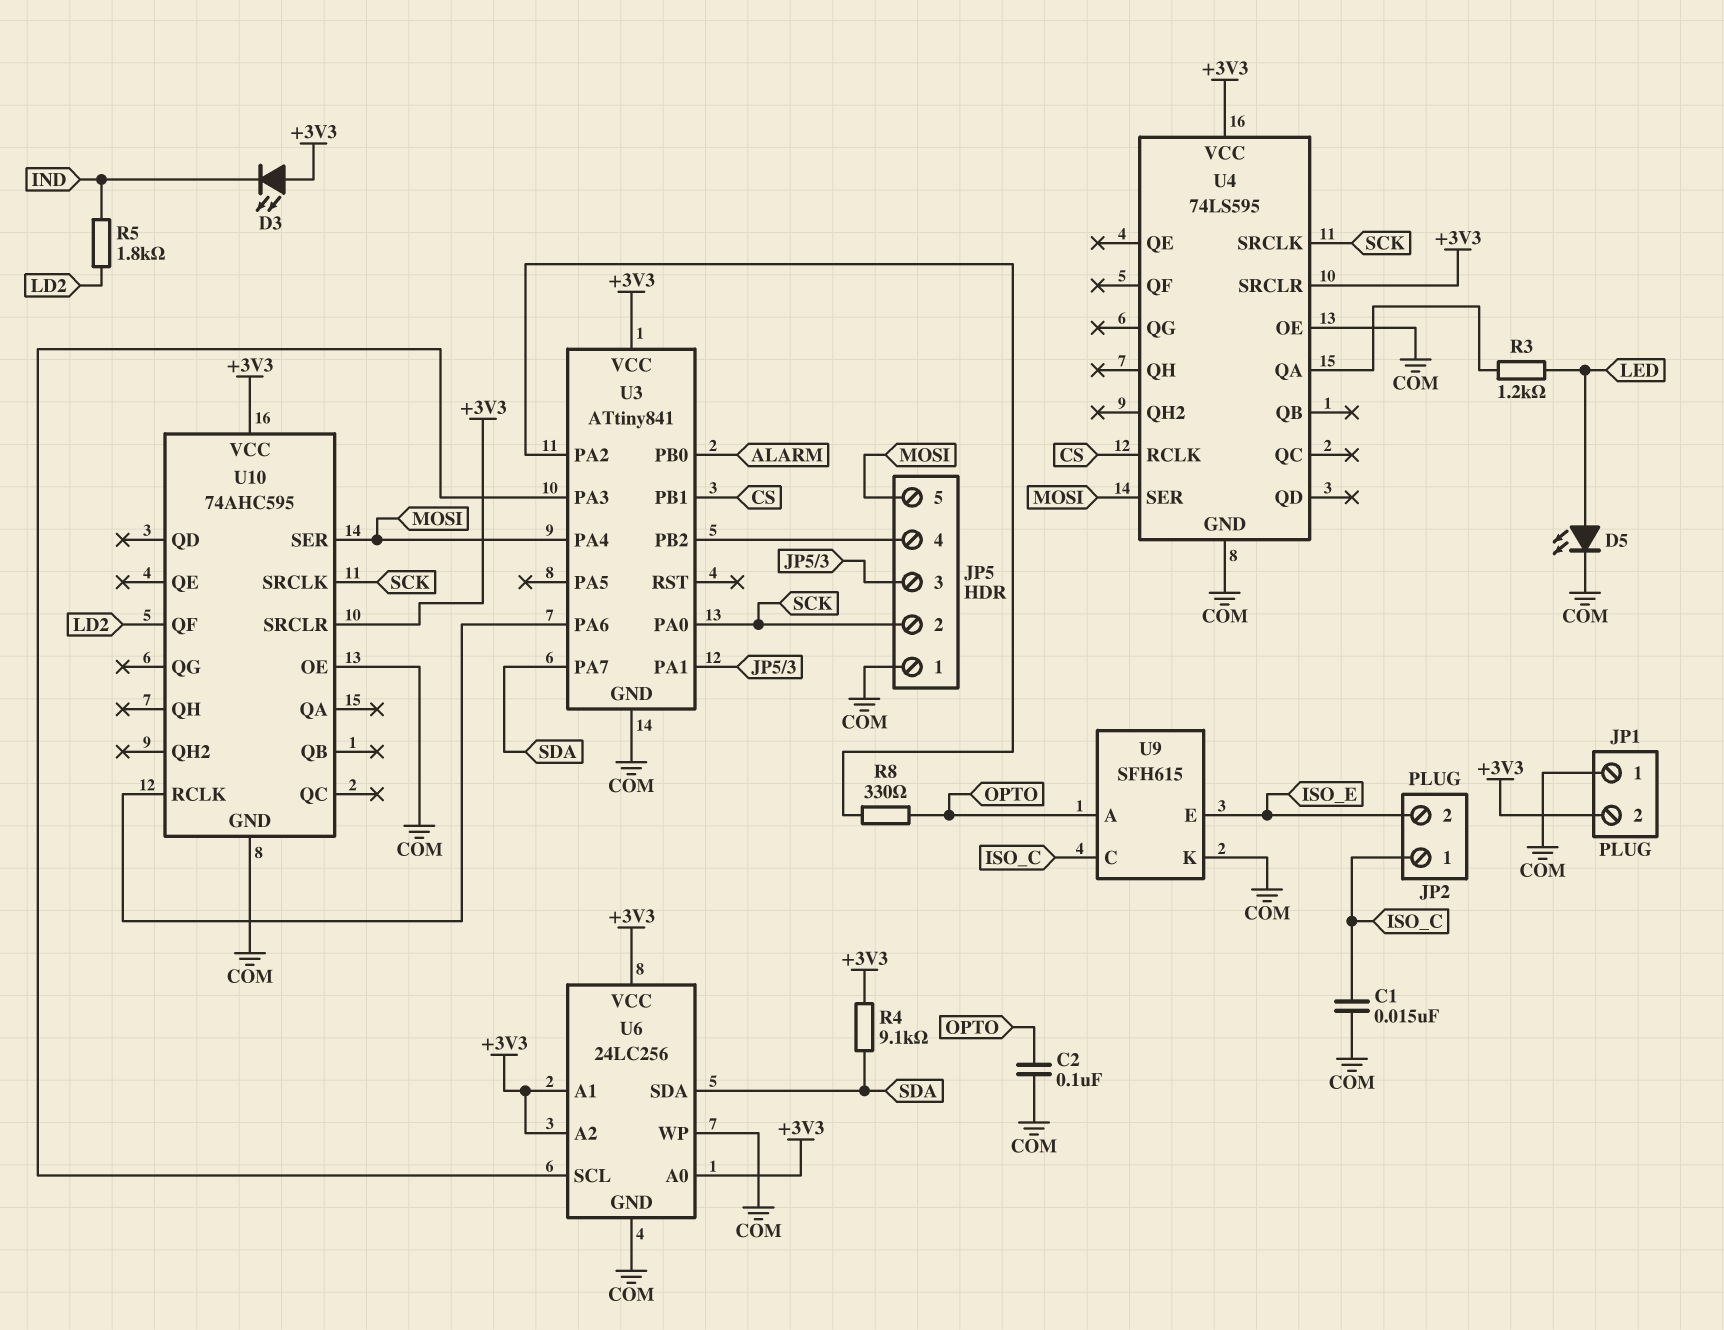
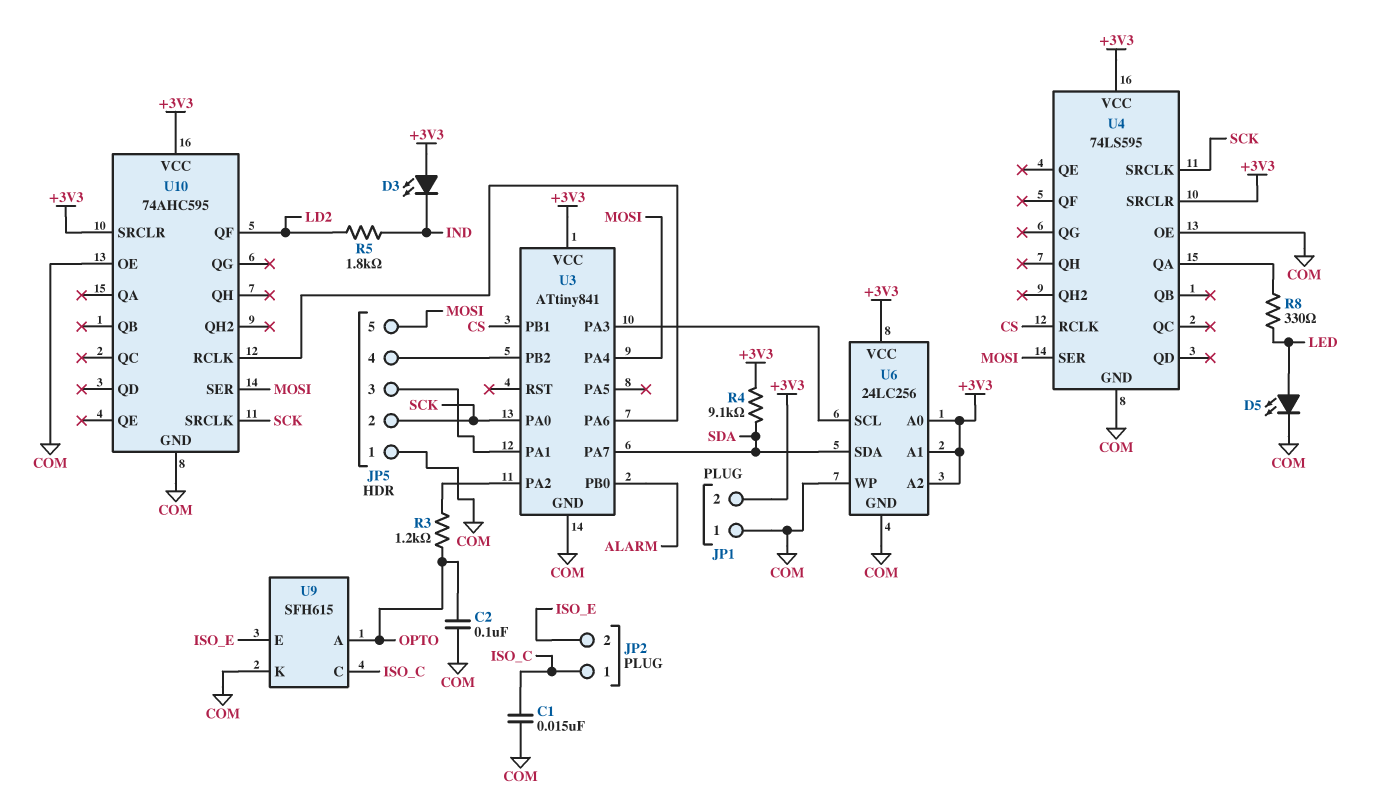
R3: 1.2k (LED, U4/QA) -> 1.2k (OPTO, U3/PA2)
R8: 330 (OPTO, U3/PA2) -> 330 (LED, U4/QA)

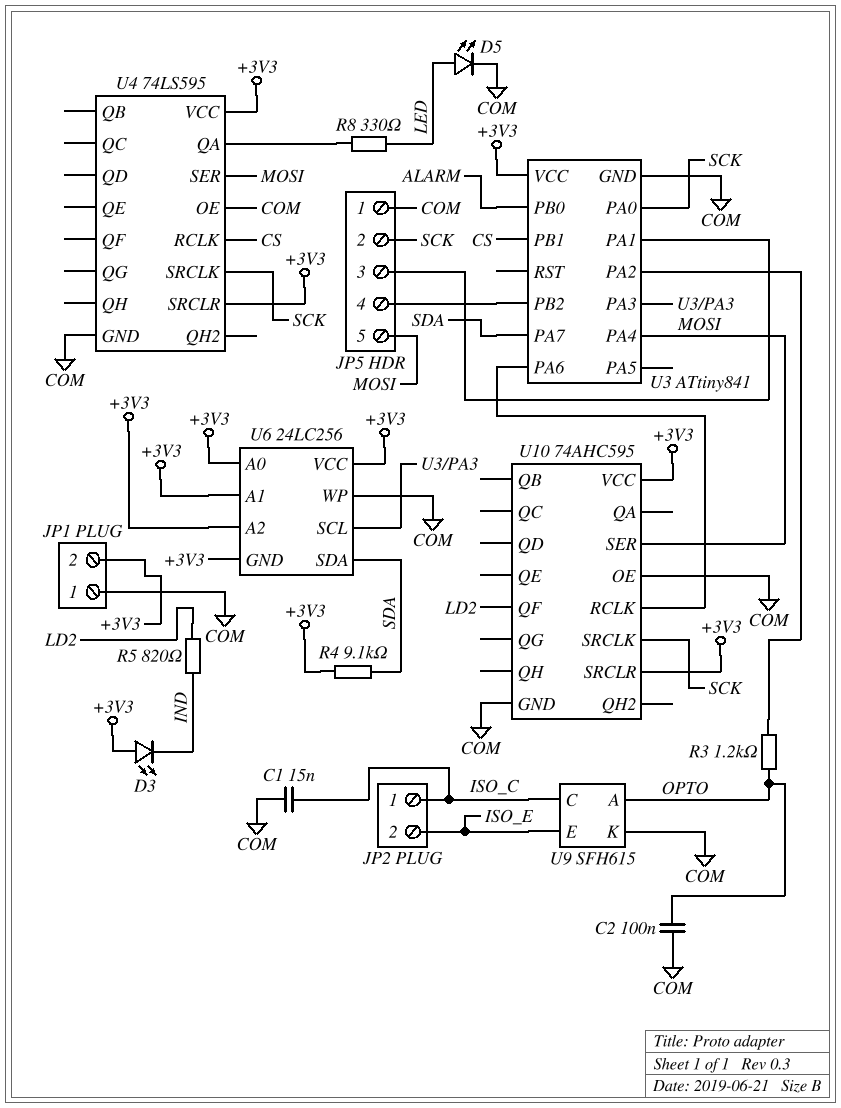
R5: 1.8k (IND, LD2) -> 820 (IND, LD2)
U6 pin GND: COM -> +3V3

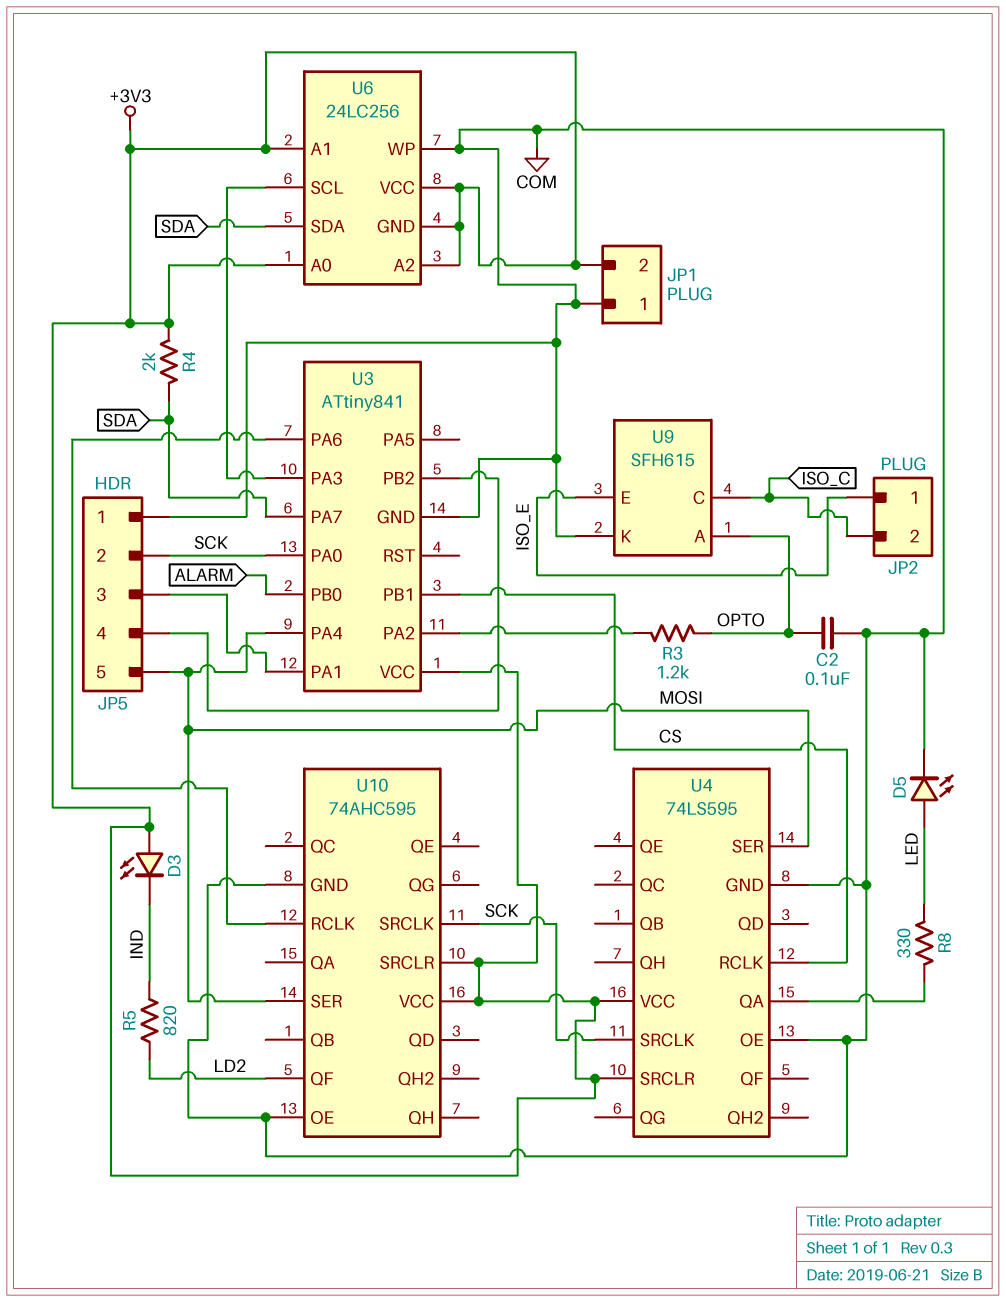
C1: 15nF (COM, ISO_C) -> none
JP2 pin 1: ISO_C -> ISO_E
JP2 pin 2: ISO_E -> ISO_C
R4: 9.1k (+3V3, SDA) -> 2k (+3V3, SDA)

